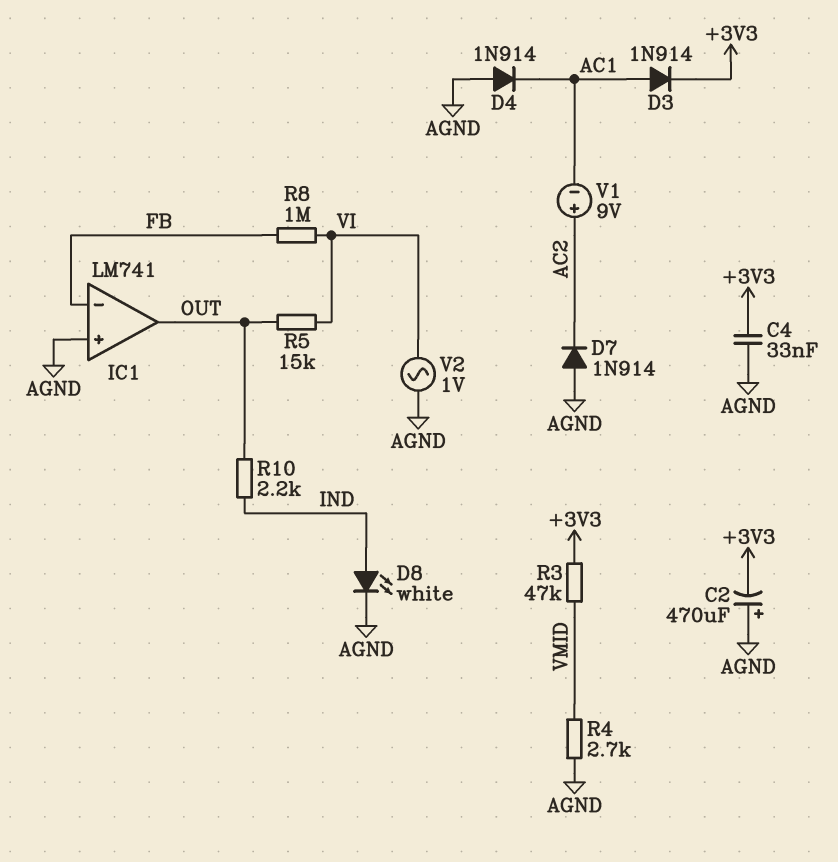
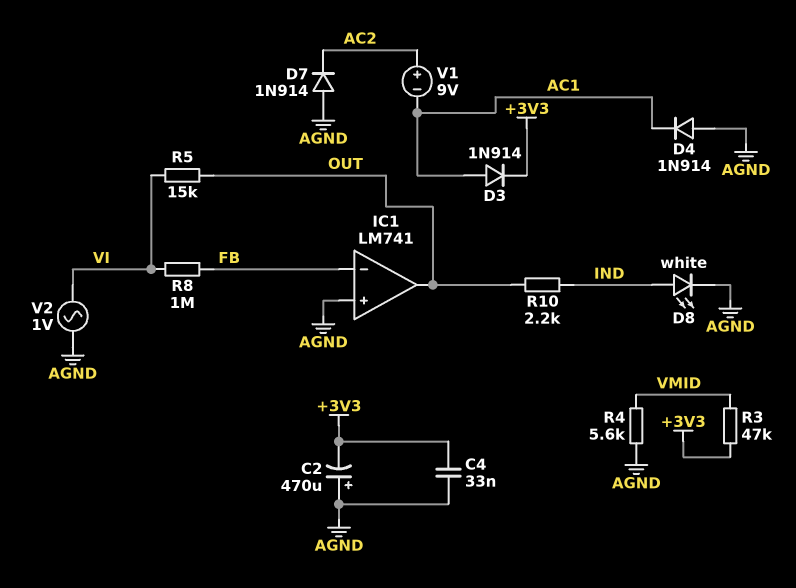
R4: 2.7k (AGND, VMID) -> 5.6k (AGND, VMID)

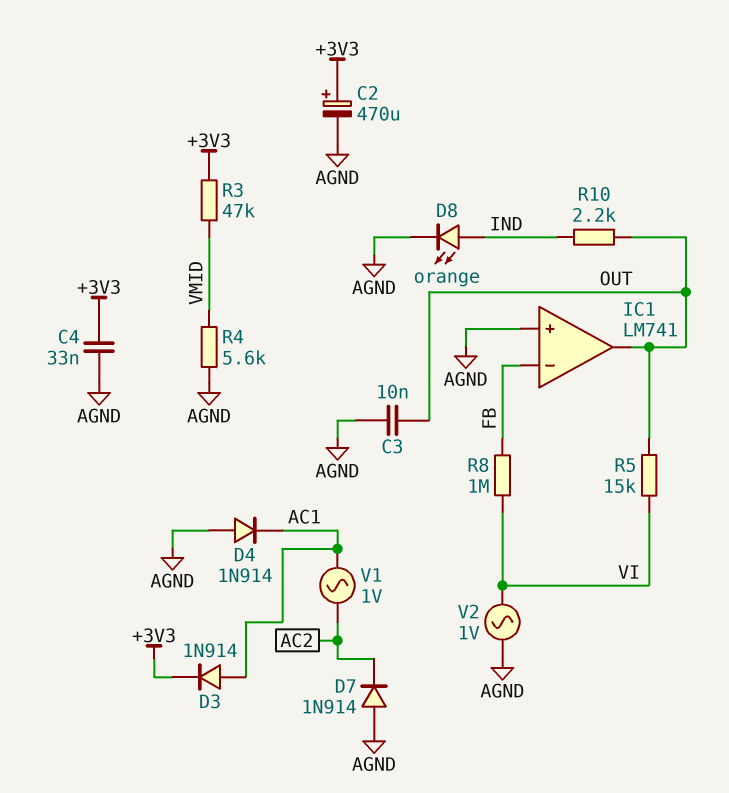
C2: 470uF (plus AGND, minus +3V3) -> 470uF (plus +3V3, minus AGND)
C3: none -> 10nF (AGND, OUT)
D8: LED white (A IND, K AGND) -> LED orange (A IND, K AGND)
V1: 9V (plus AC2, minus AC1) -> AC 1V (AC1, AC2)

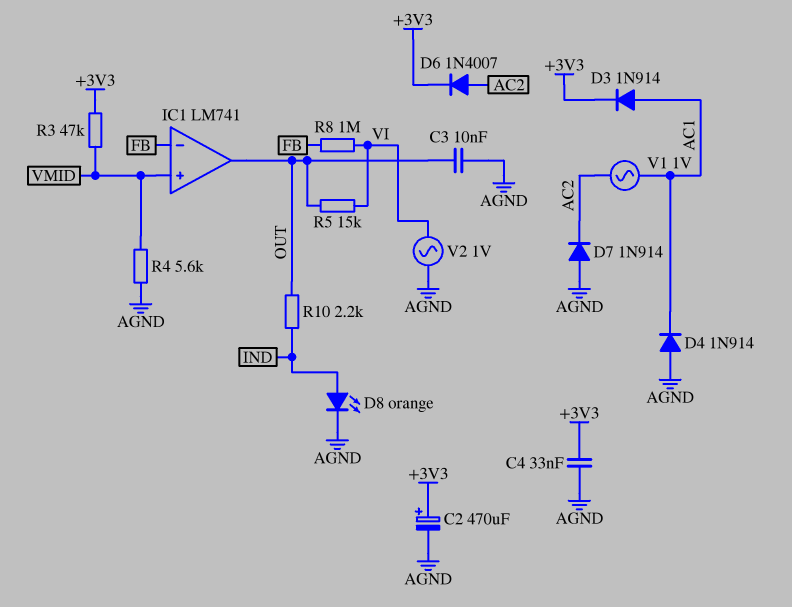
D6: none -> diode 1N4007 (A AC2, K +3V3)
IC1 pin in+: AGND -> VMID

